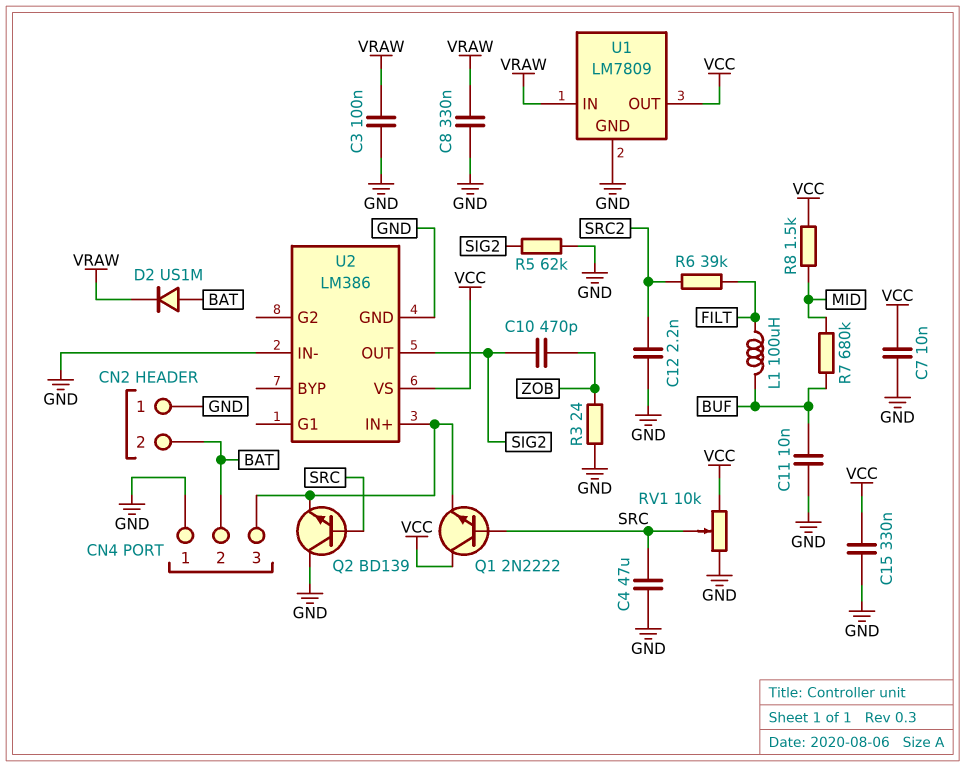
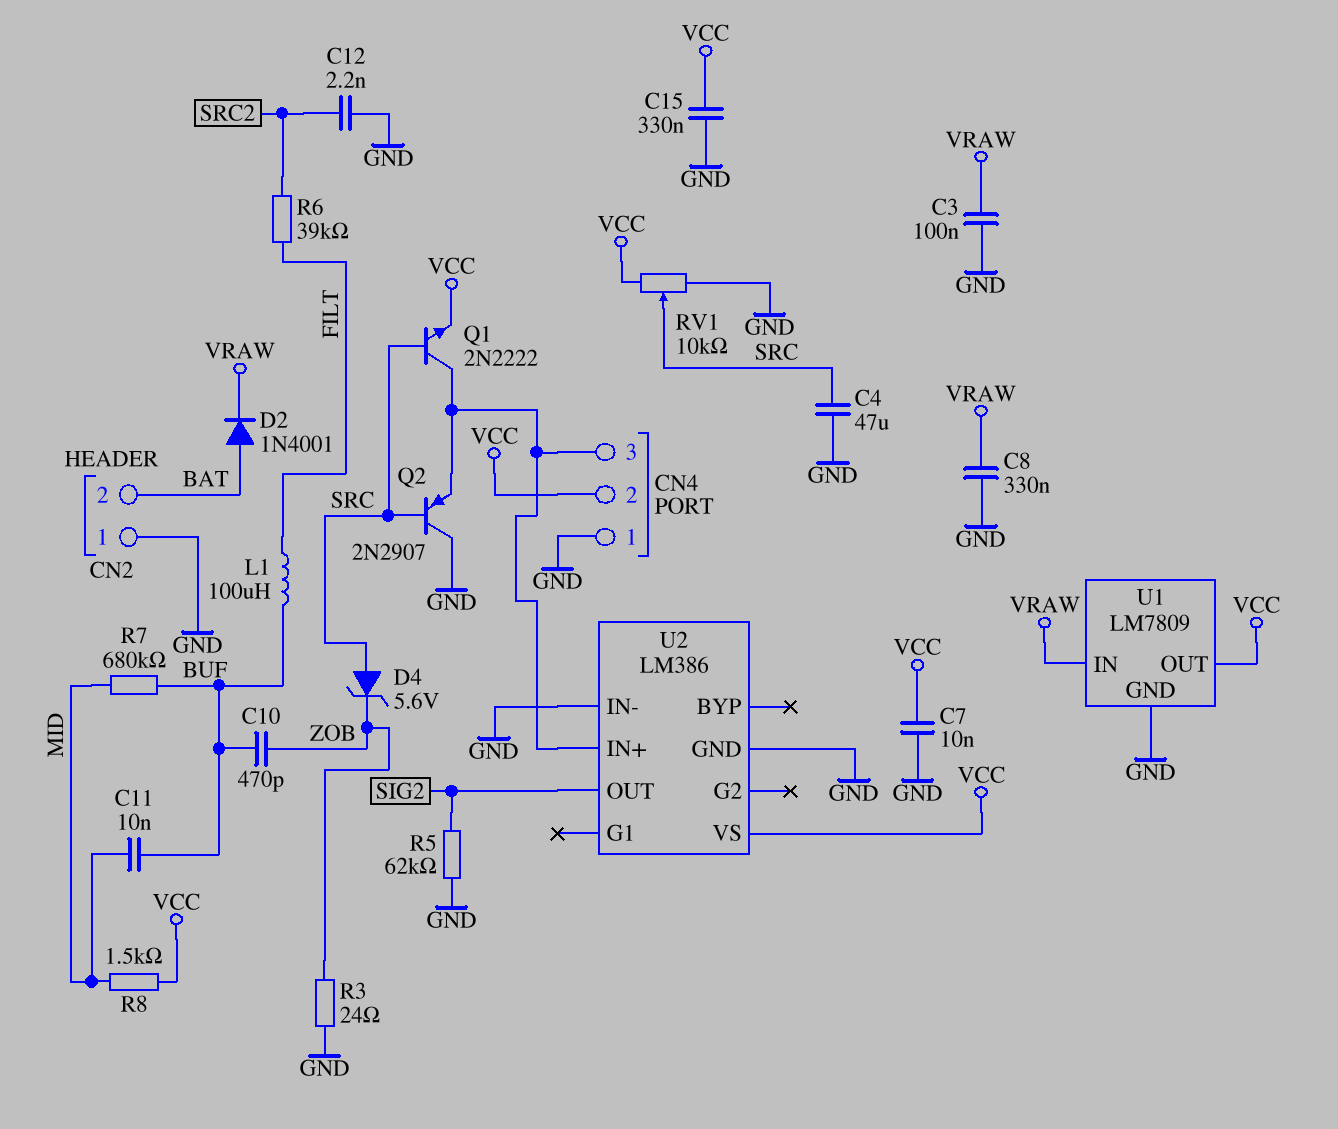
C10: 470pF (SIG2, ZOB) -> 470pF (BUF, ZOB)
C11: 10nF (BUF, GND) -> 10nF (BUF, MID)
CN4 pin 2: BAT -> VCC
D2: diode US1M (A BAT, K VRAW) -> diode 1N4001 (A BAT, K VRAW)
D4: none -> zener 5.6V (A SRC, K ZOB)
Q1: NPN 2N2222 (B SRC, C VCC, E CN4/3) -> NPN 2N2222 (B SRC, C CN4/3, E VCC)
Q2: NPN BD139 (B SRC, C GND, E CN4/3) -> PNP 2N2907 (B SRC, C GND, E CN4/3)

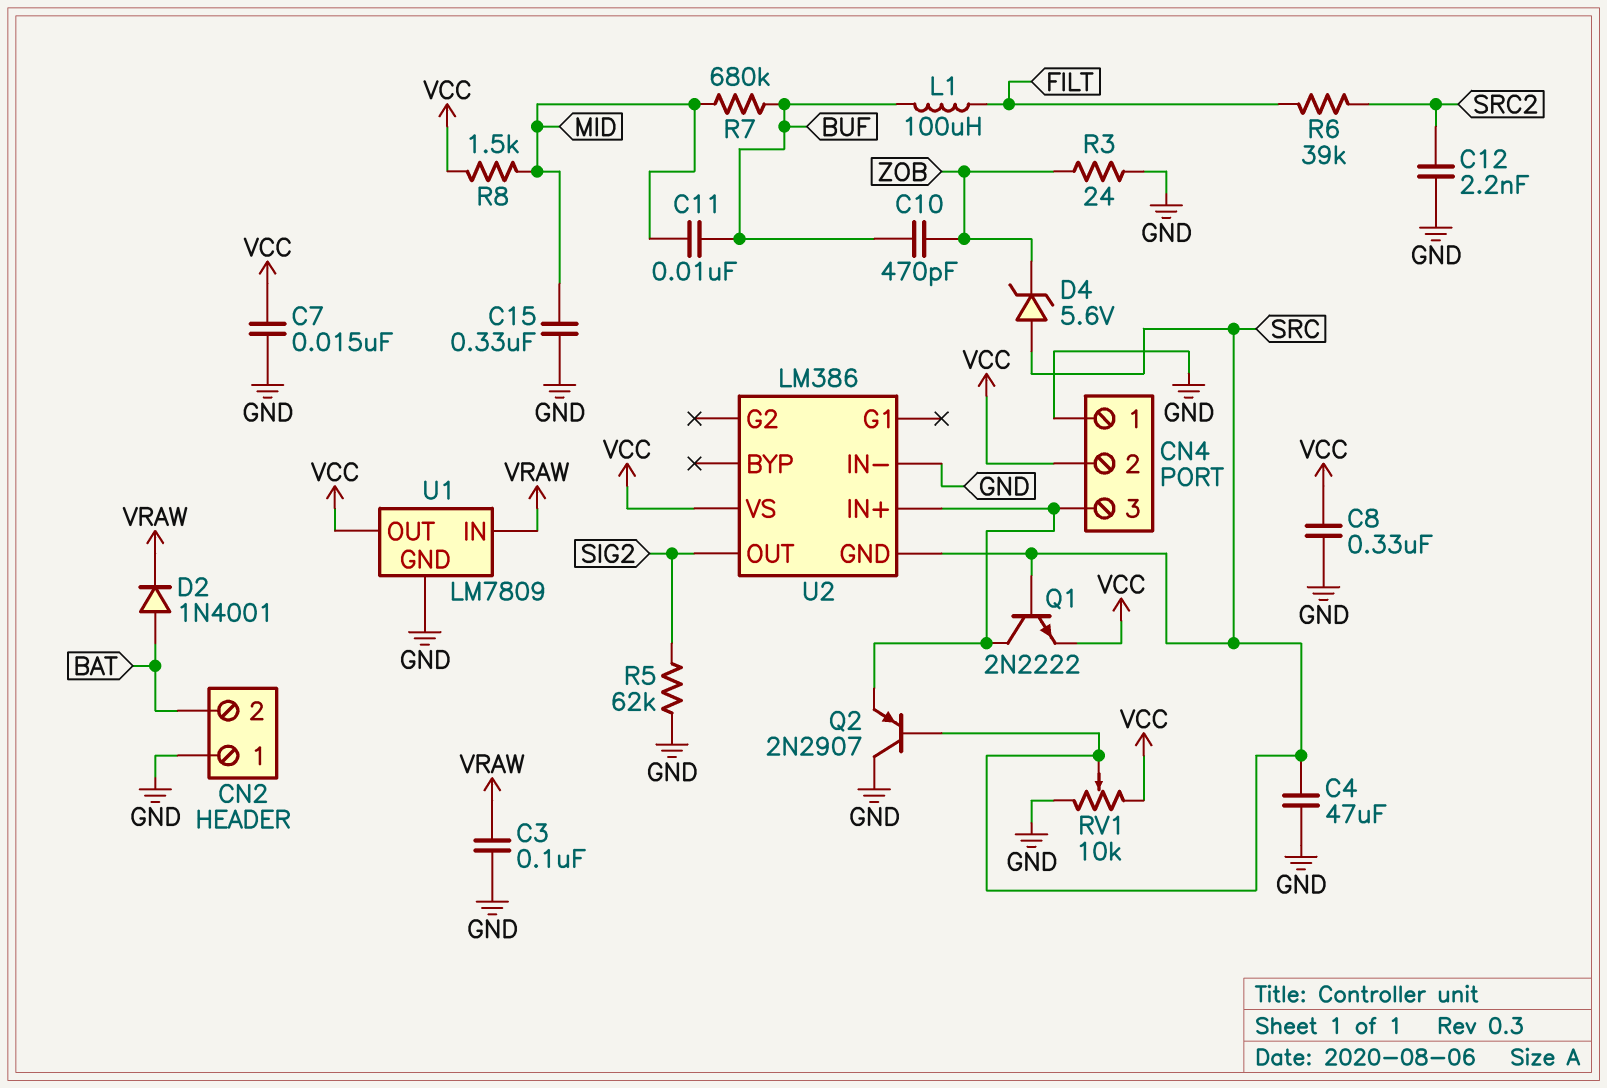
C7: 10nF (GND, VCC) -> 15nF (GND, VCC)
C8: 330nF (GND, VRAW) -> 330nF (GND, VCC)
C15: 330nF (GND, VCC) -> 330nF (GND, MID)
U2 pin GND: GND -> SRC

